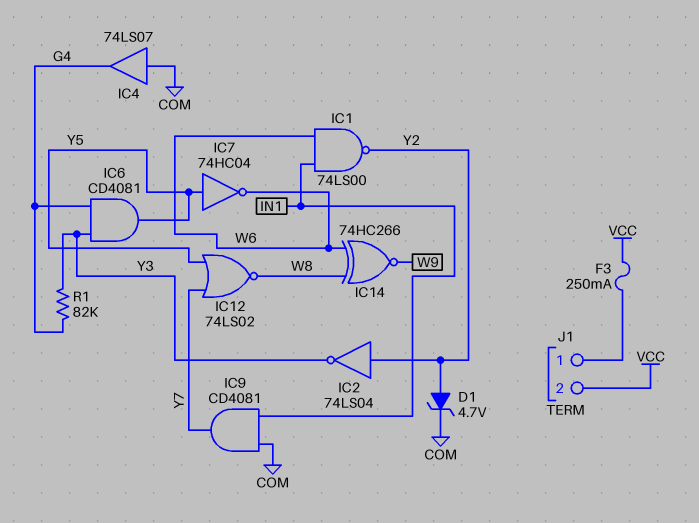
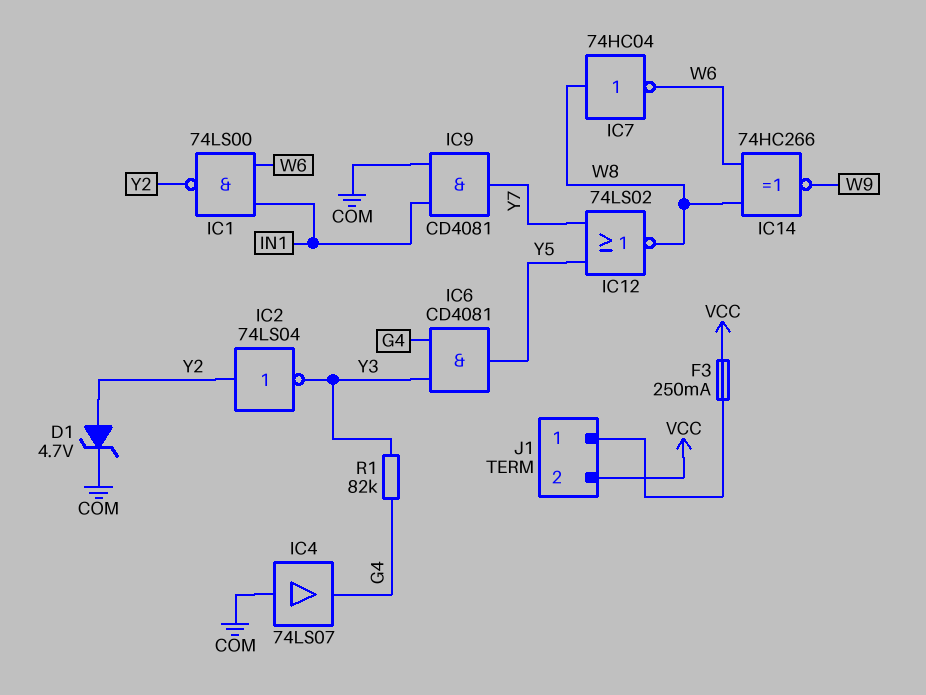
IC7: NOT 74HC04 (in Y5, out W6) -> NOT 74HC04 (in W8, out W6)

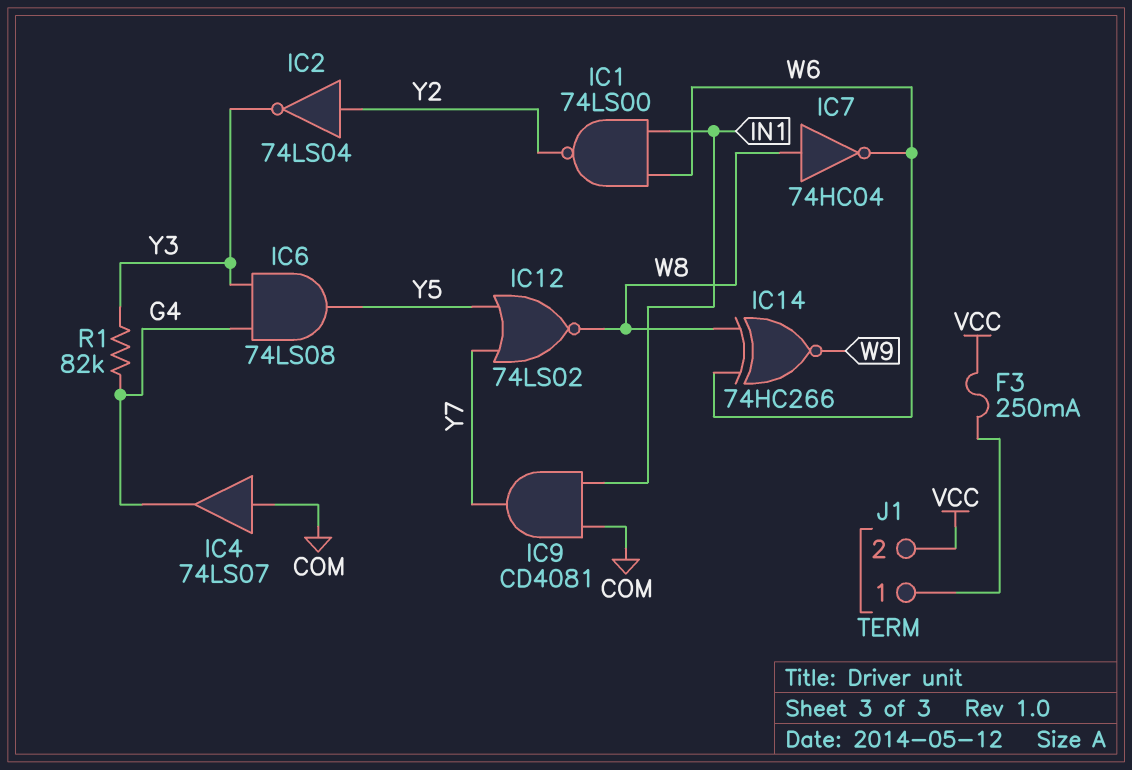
D1: zener 4.7V (A Y2, K COM) -> none
IC6: AND CD4081 (in G4, in Y3, out Y5) -> AND 74LS08 (in G4, in Y3, out Y5)

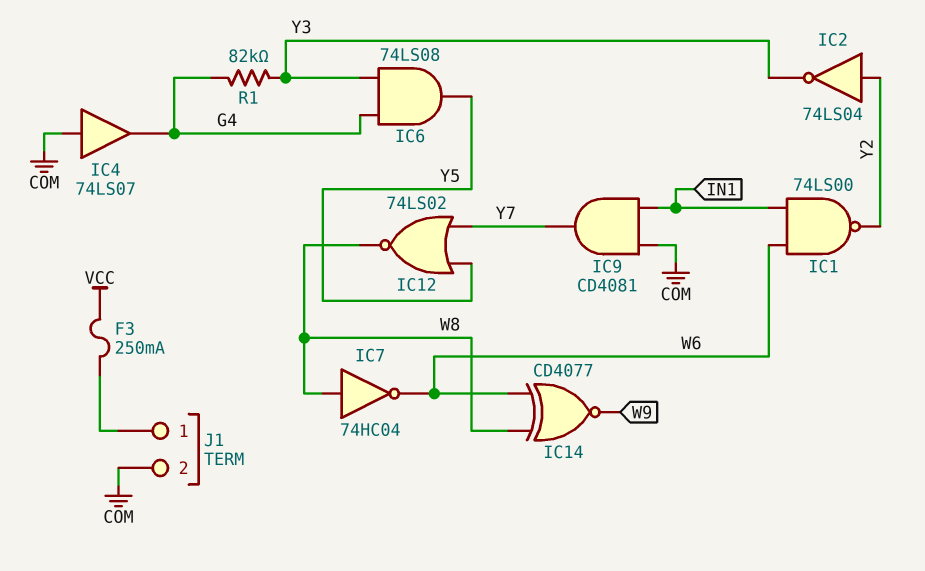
IC14: XNOR 74HC266 (in W6, in W8, out W9) -> XNOR CD4077 (in W6, in W8, out W9)
J1 pin 2: VCC -> COM

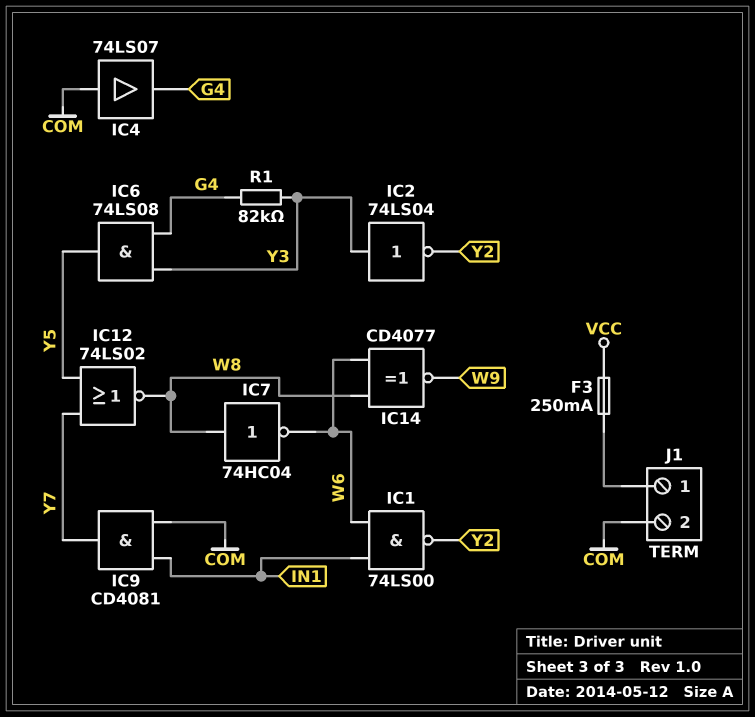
IC2: NOT 74LS04 (in Y2, out Y3) -> NOT 74LS04 (in Y3, out Y2)

